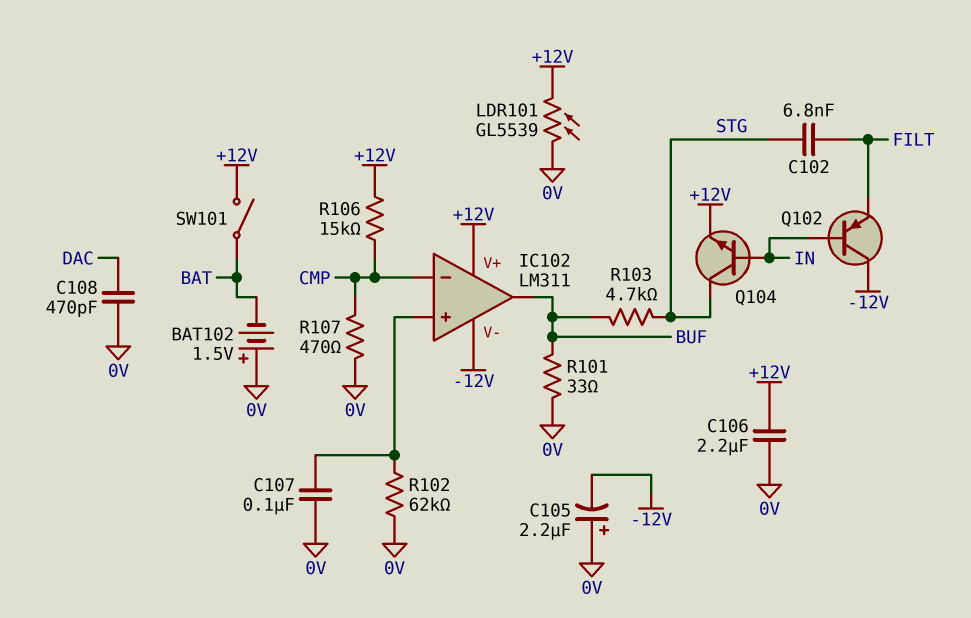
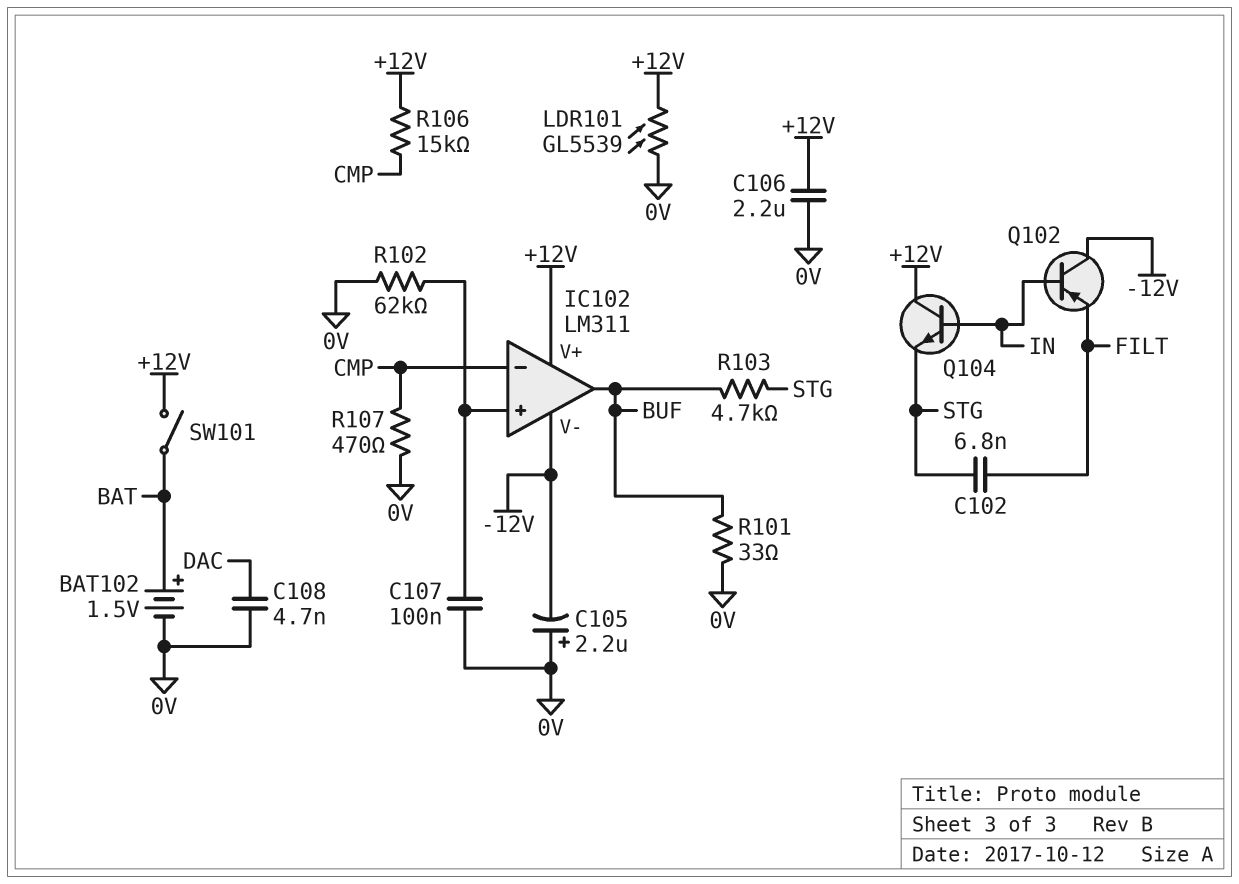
BAT102: 1.5V (plus 0V, minus BAT) -> 1.5V (plus BAT, minus 0V)
C108: 470pF (0V, DAC) -> 4.7nF (0V, DAC)
Q104: NPN (B IN, C STG, E +12V) -> NPN (B IN, C +12V, E STG)

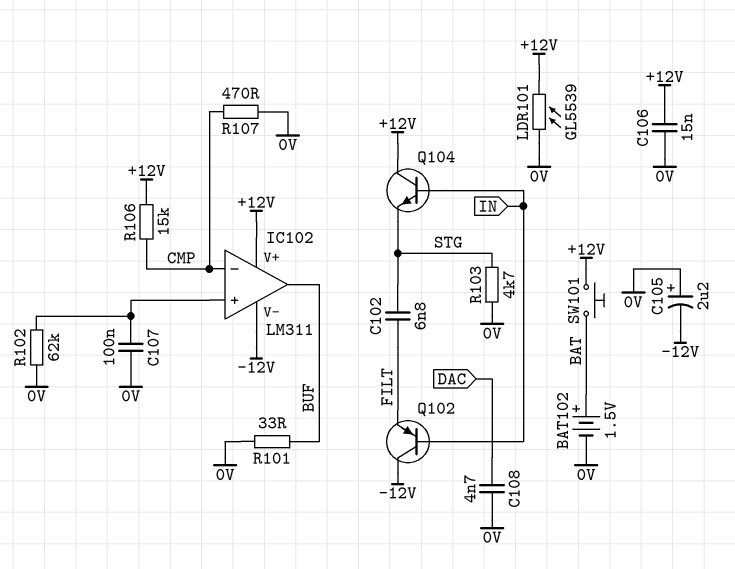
C106: 2.2uF (+12V, 0V) -> 15nF (+12V, 0V)
R103: 4.7k (BUF, STG) -> 4.7k (0V, STG)
SW101: switch (+12V, BAT) -> button (+12V, BAT)

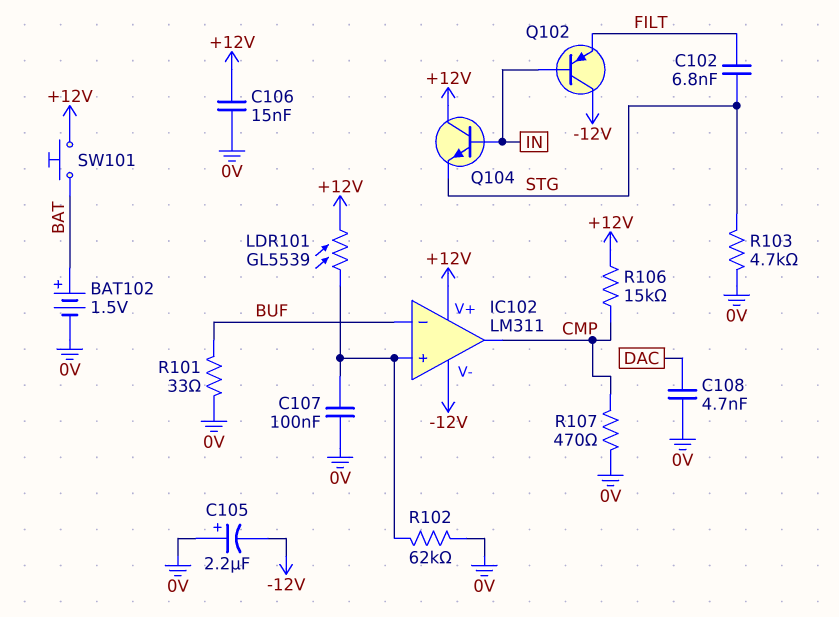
IC102 pin in-: CMP -> BUF
IC102 pin out: BUF -> CMP
LDR101: GL5539 (+12V, 0V) -> GL5539 (+12V, IC102/in+)

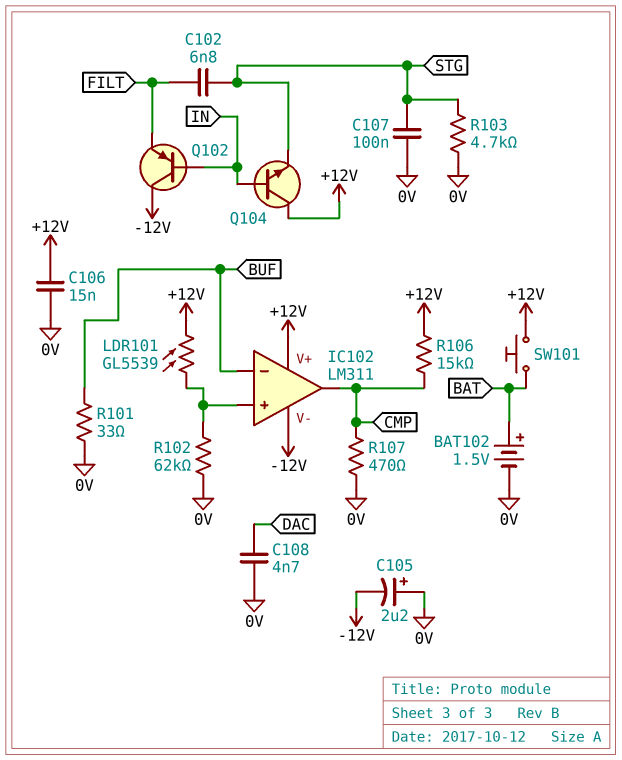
C107: 100nF (0V, IC102/in+) -> 100nF (0V, STG)

